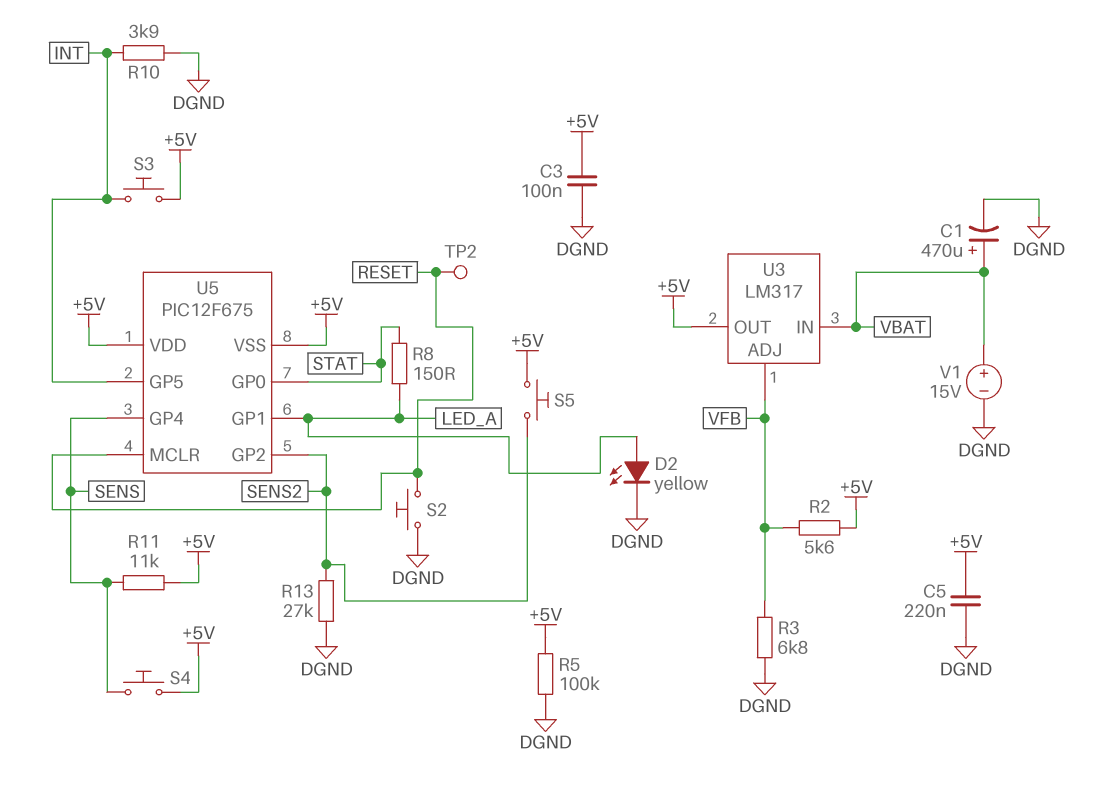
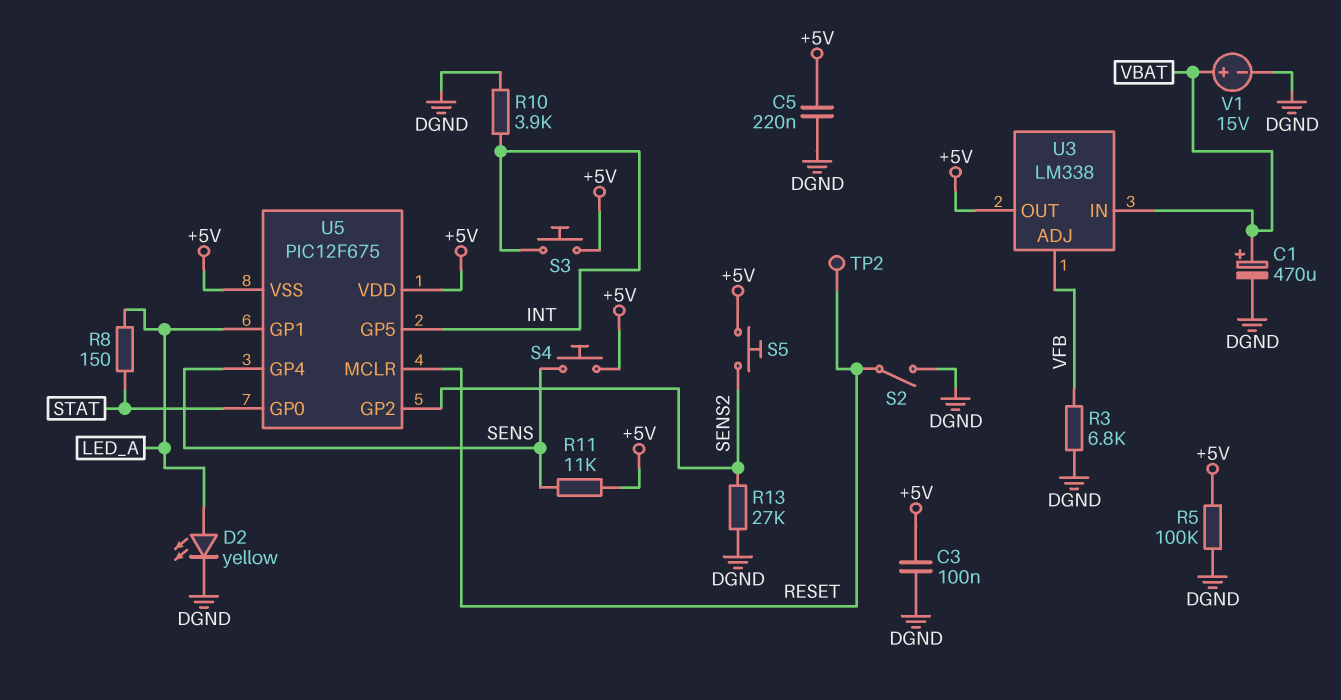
R2: 5.6k (+5V, VFB) -> none
S2: button (DGND, RESET) -> switch (DGND, RESET)
U3: LM317 -> LM338

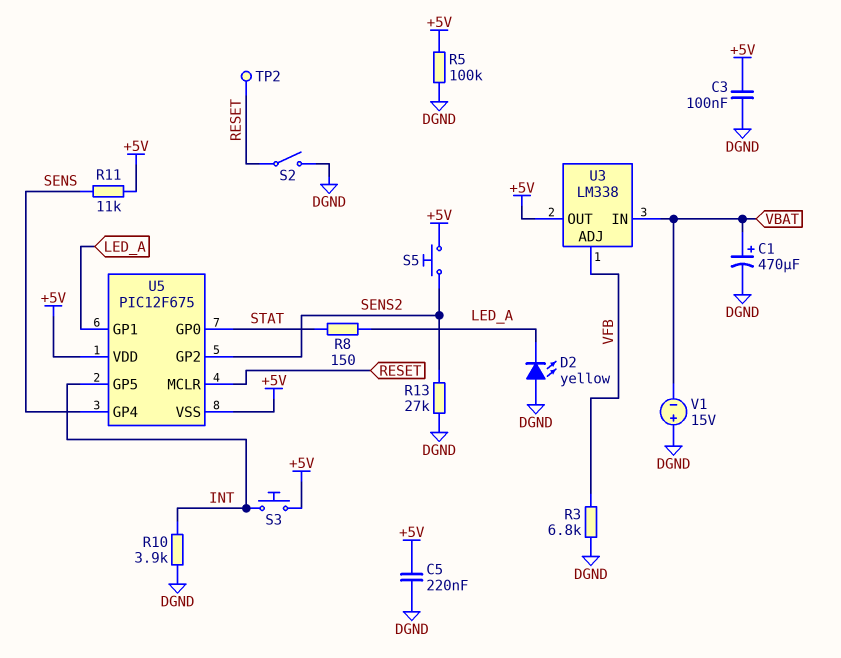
D2: LED yellow (A LED_A, K DGND) -> LED yellow (A DGND, K LED_A)
S4: button (+5V, SENS) -> none
V1: 15V (plus VBAT, minus DGND) -> 15V (plus DGND, minus VBAT)

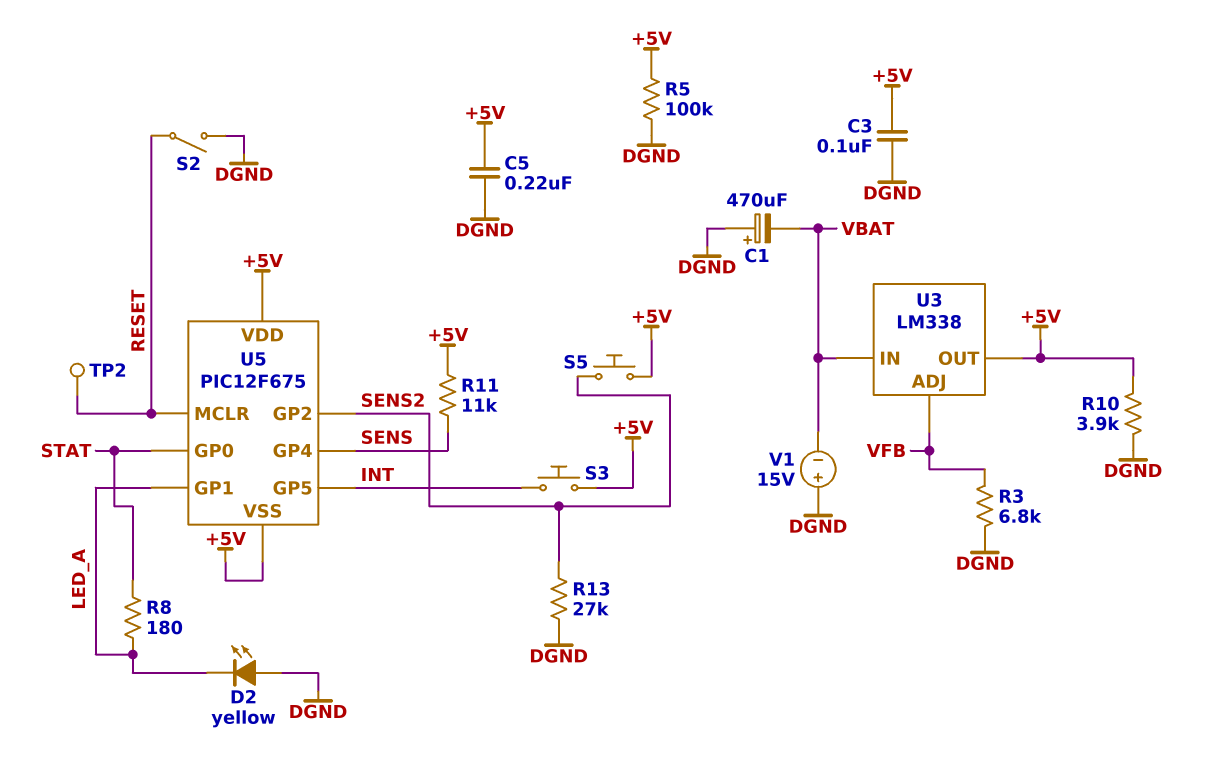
C1: 470uF (plus VBAT, minus DGND) -> 470uF (plus DGND, minus VBAT)
R8: 150 (LED_A, STAT) -> 180 (LED_A, STAT)
R10: 3.9k (DGND, INT) -> 3.9k (+5V, DGND)

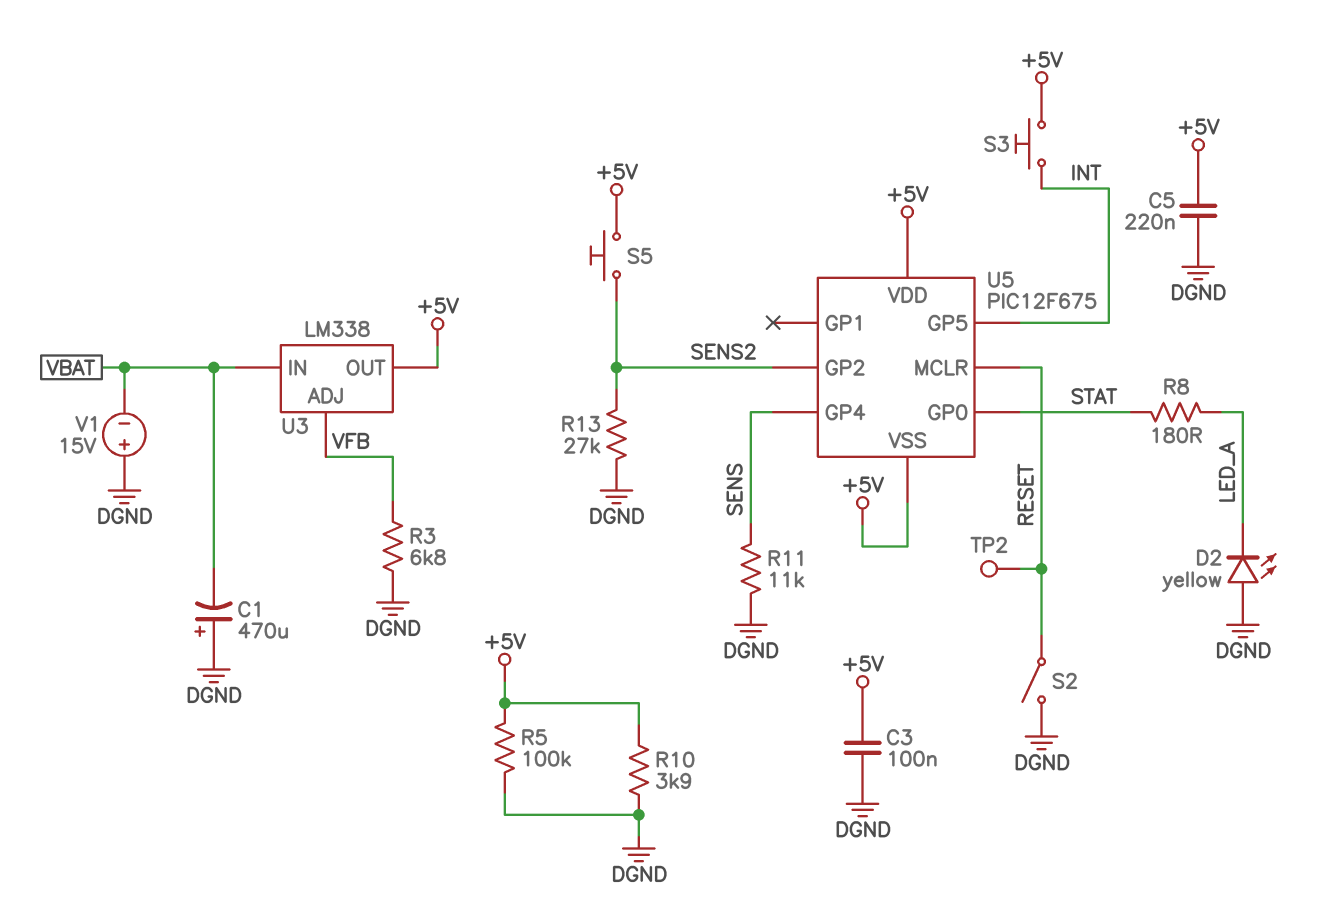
R11: 11k (+5V, SENS) -> 11k (DGND, SENS)
U5 pin GP1: LED_A -> none

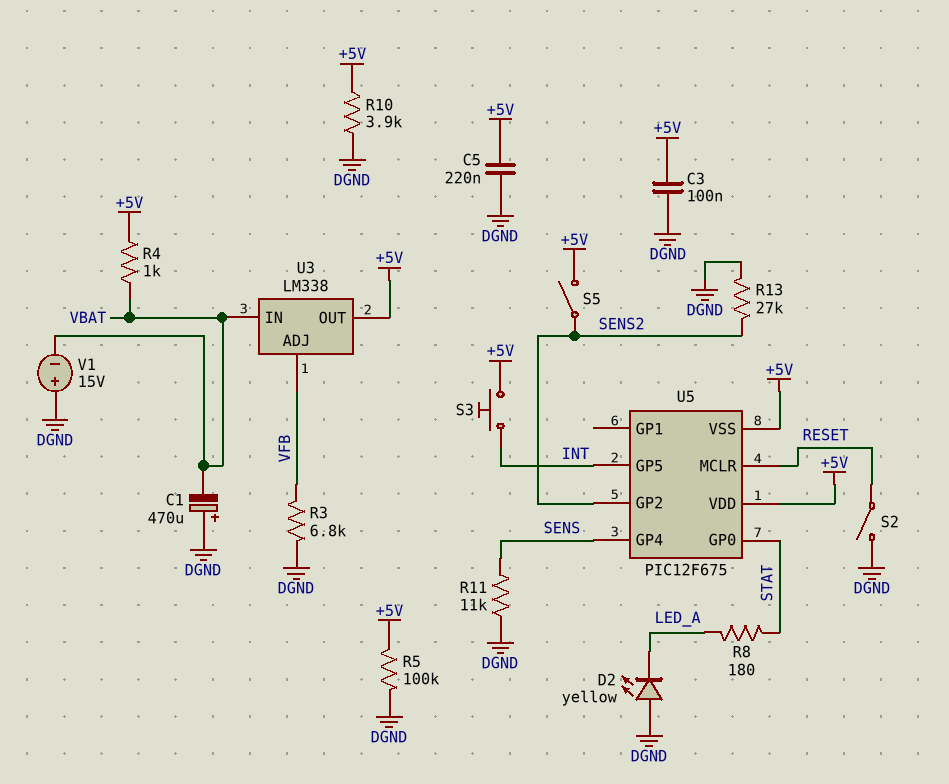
R4: none -> 1k (+5V, VBAT)
S5: button (+5V, SENS2) -> switch (+5V, SENS2)
TP2: test point (RESET) -> none

